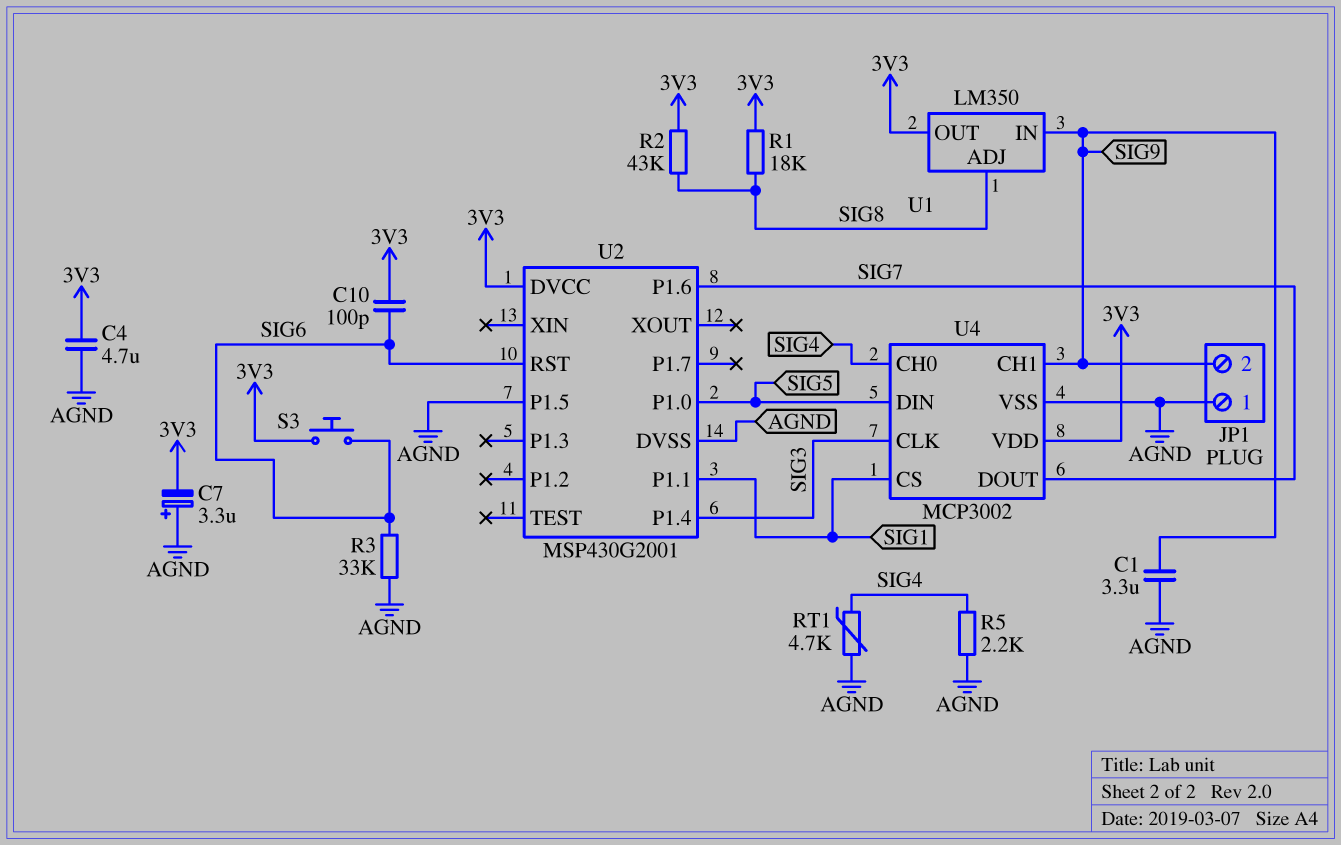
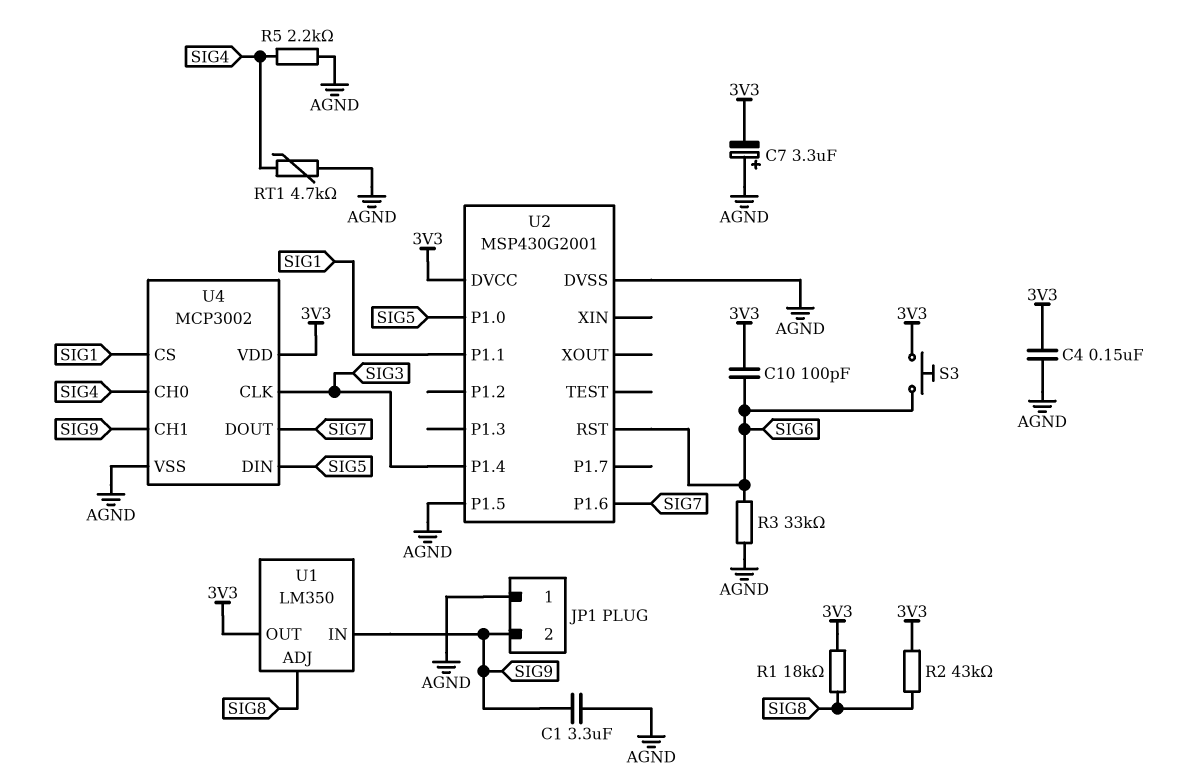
C4: 4.7uF (3V3, AGND) -> 150nF (3V3, AGND)

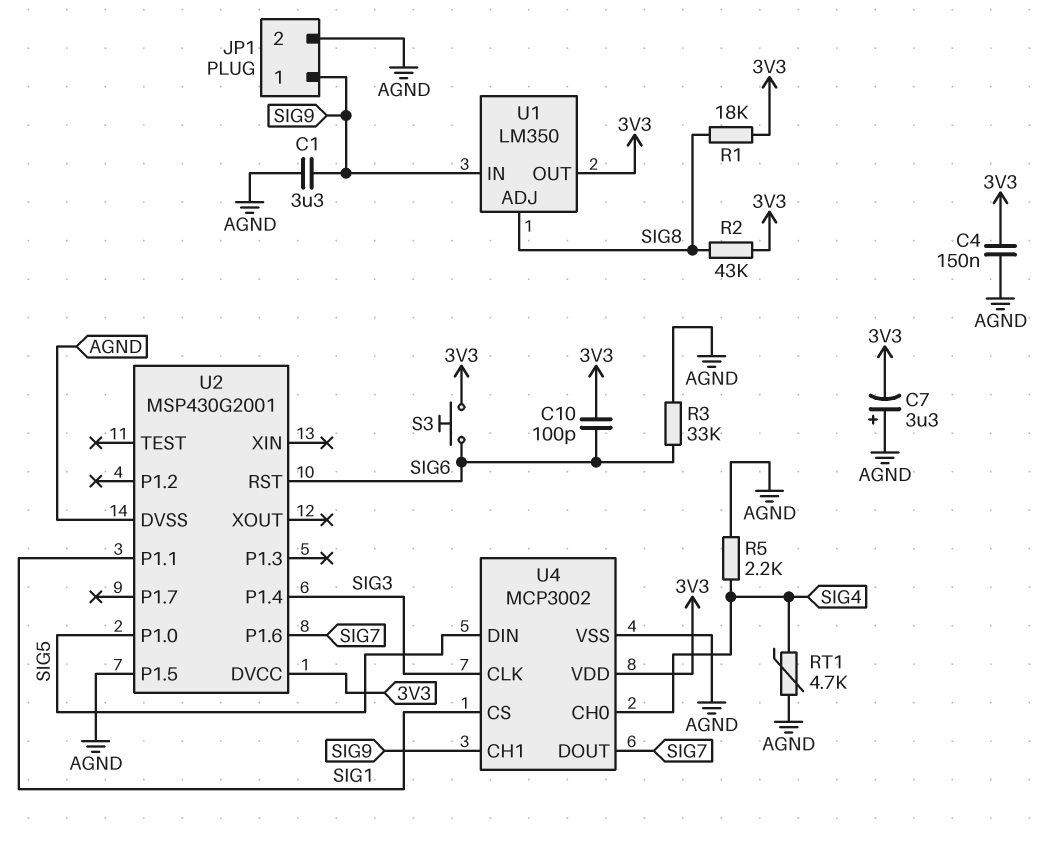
JP1 pin 1: AGND -> SIG9
JP1 pin 2: SIG9 -> AGND

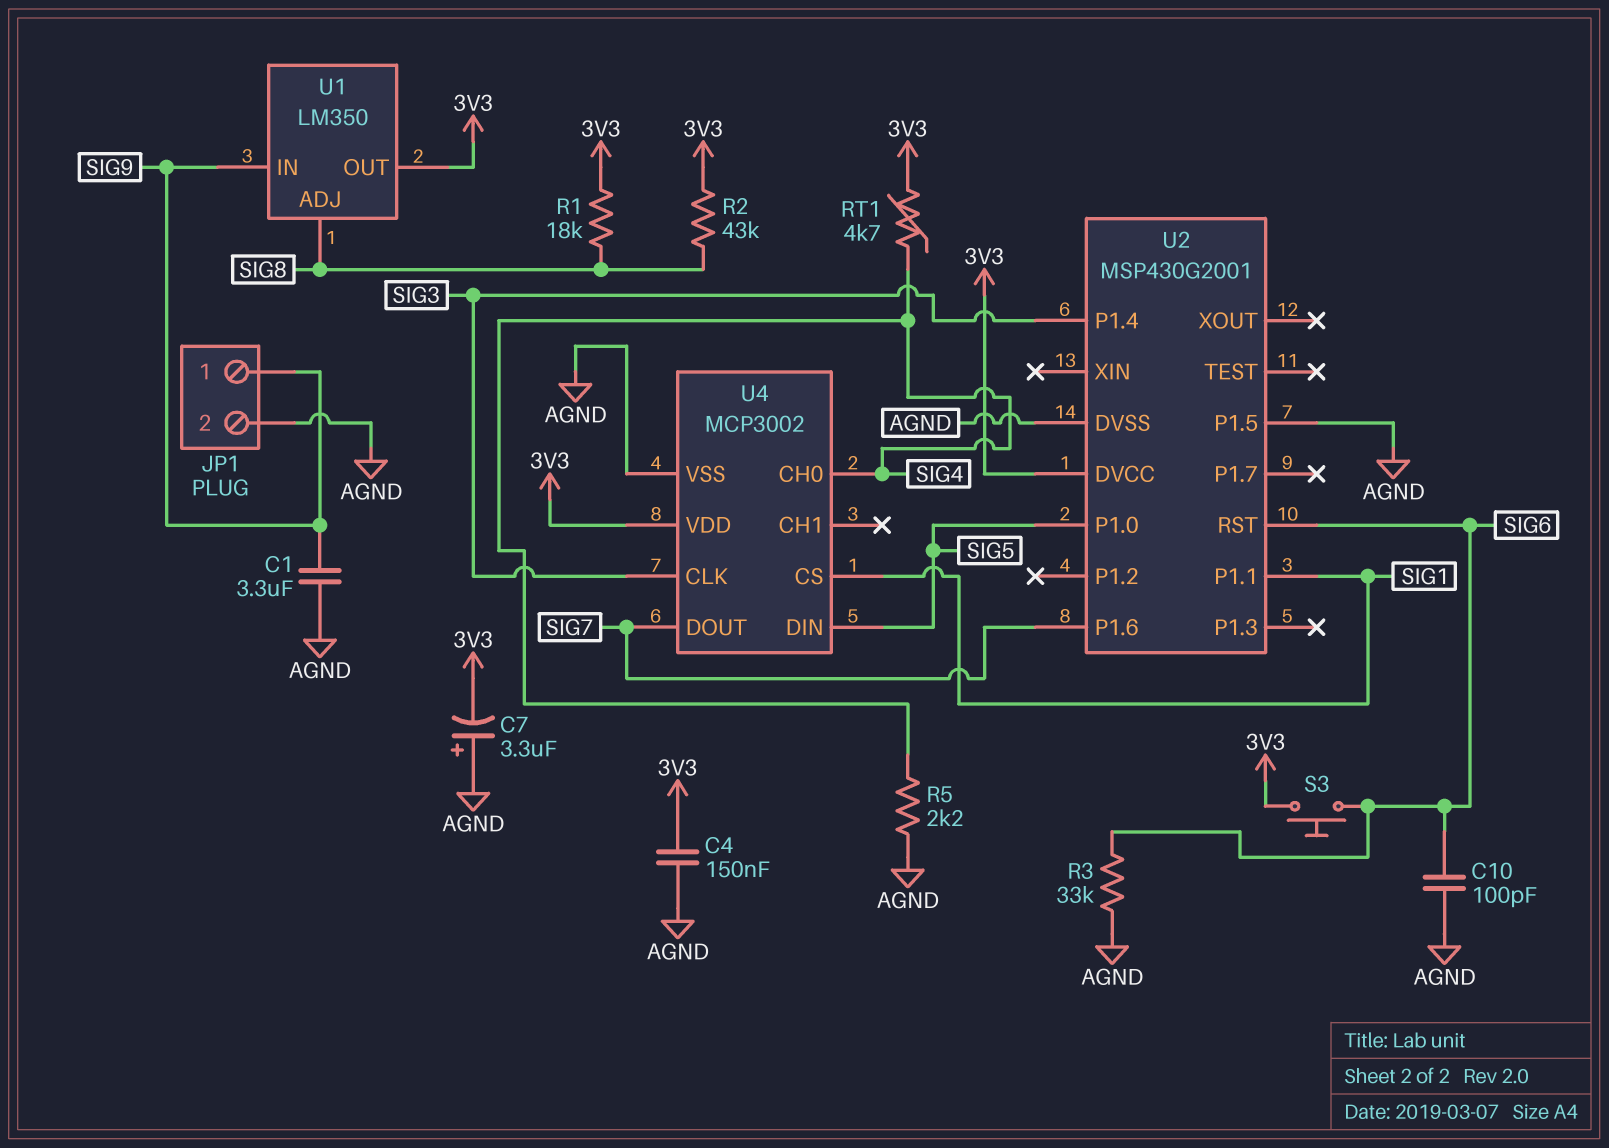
C10: 100pF (3V3, SIG6) -> 100pF (AGND, SIG6)
RT1: 4.7k (AGND, SIG4) -> 4.7k (3V3, SIG4)
U4 pin CH1: SIG9 -> none

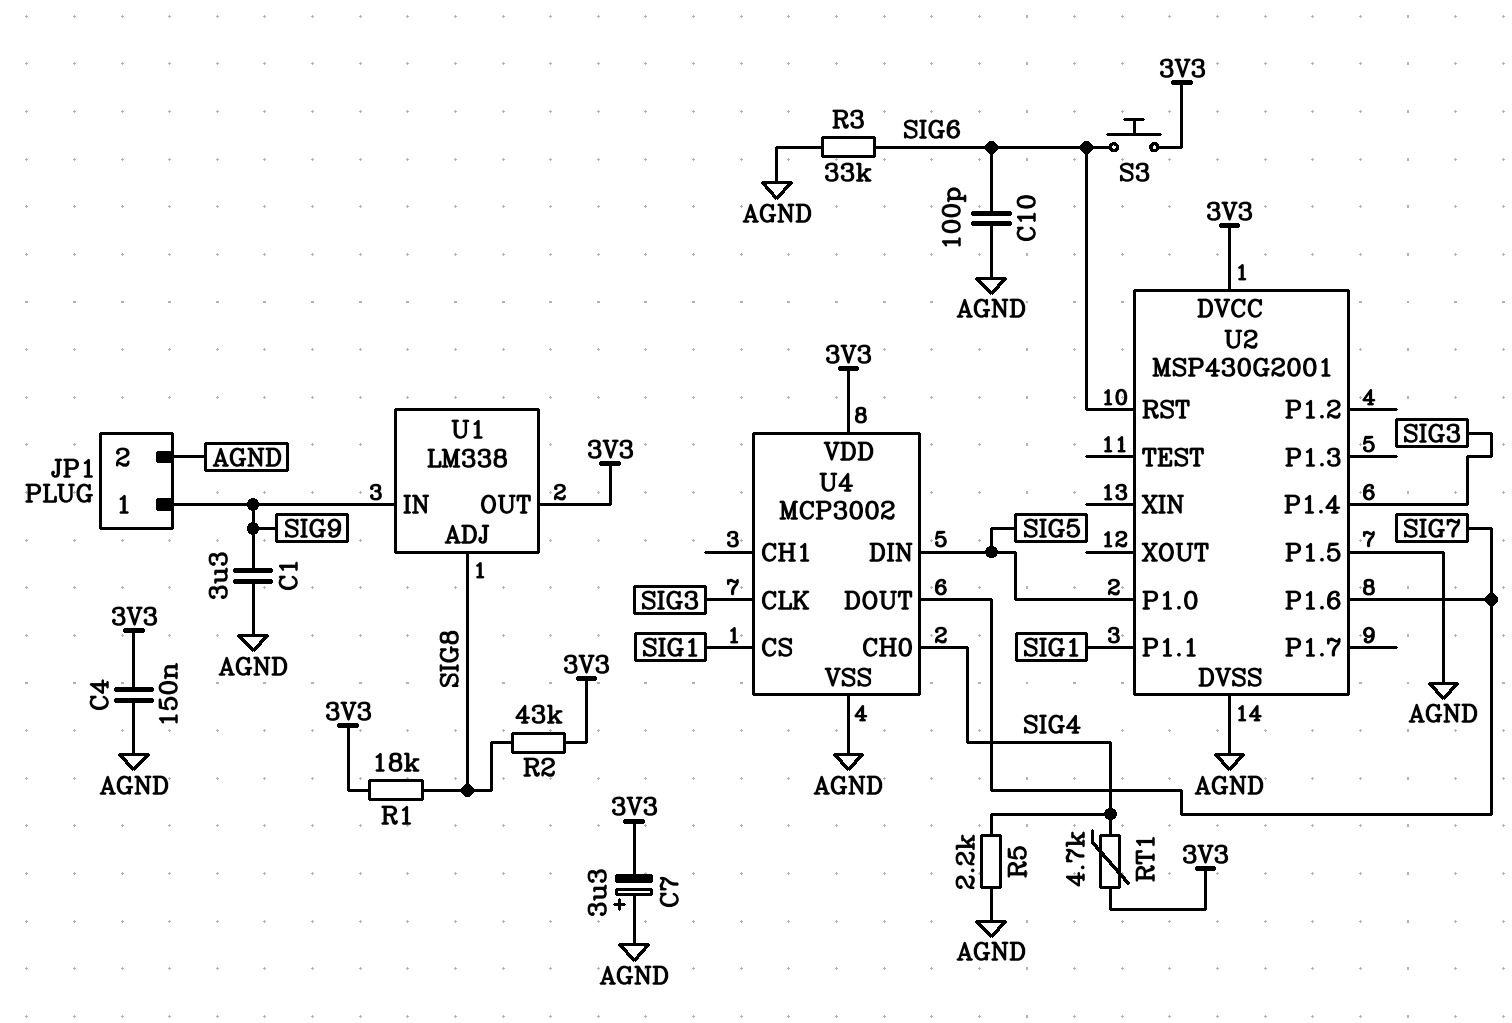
U1: LM350 -> LM338

